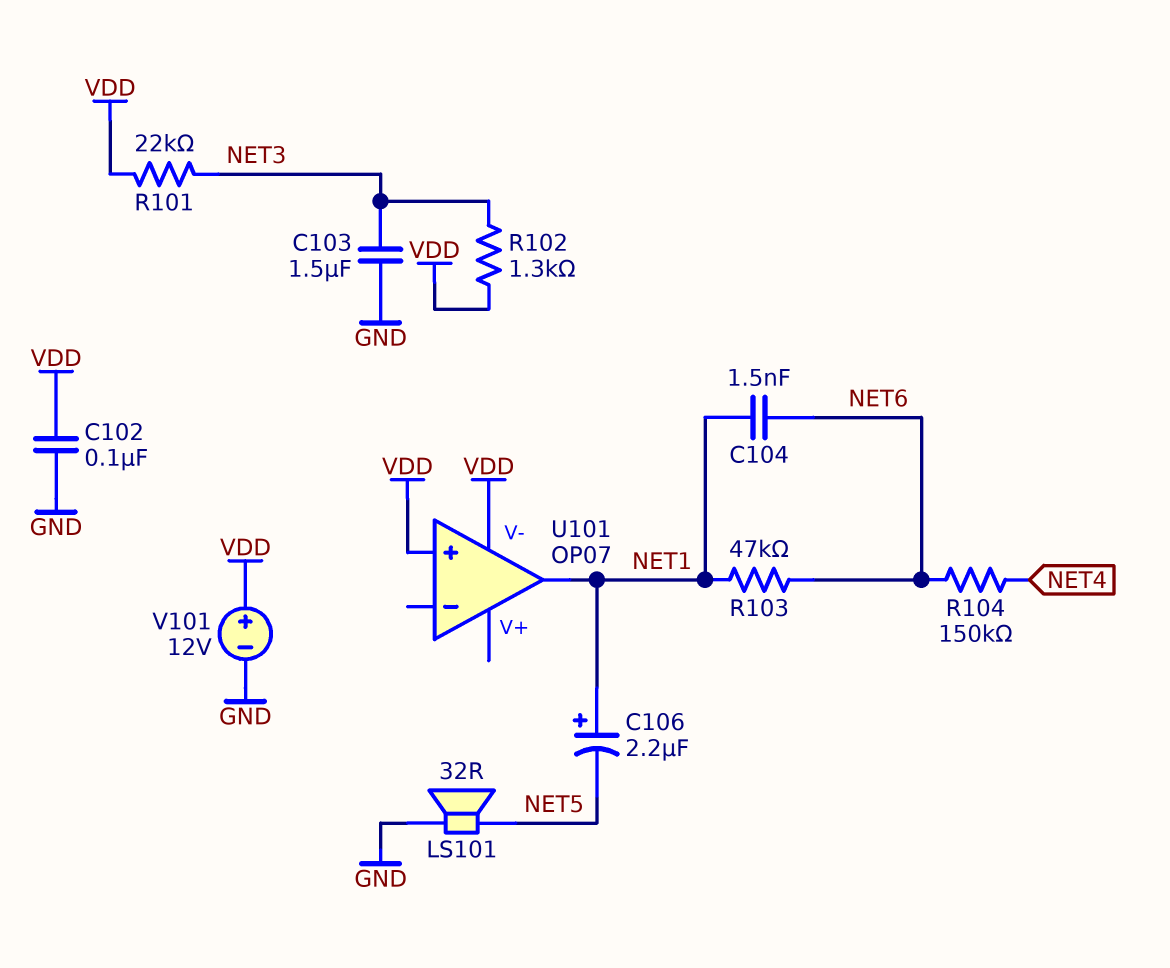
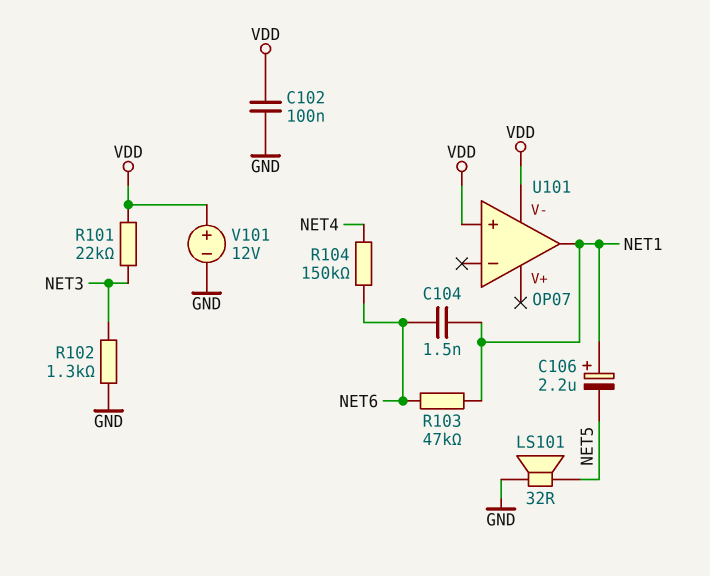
C103: 1.5uF (GND, NET3) -> none
R102: 1.3k (NET3, VDD) -> 1.3k (GND, NET3)

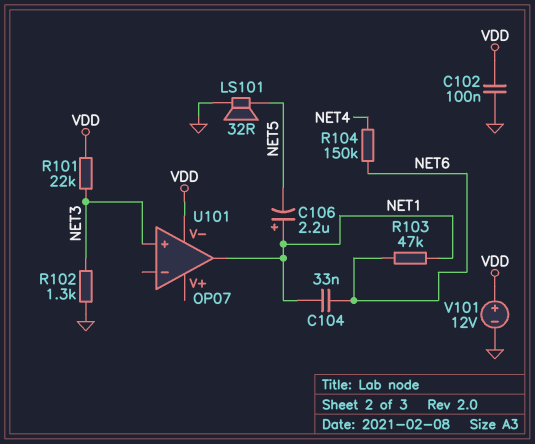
C104: 1.5nF (NET1, NET6) -> 33nF (NET1, NET6)
U101 pin in+: VDD -> NET3

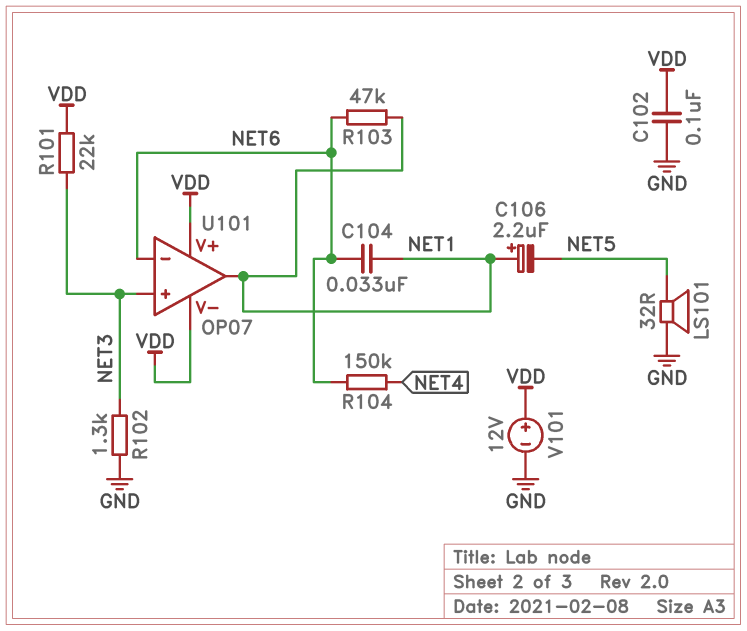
U101 pin V+: none -> VDD
U101 pin in-: none -> NET6

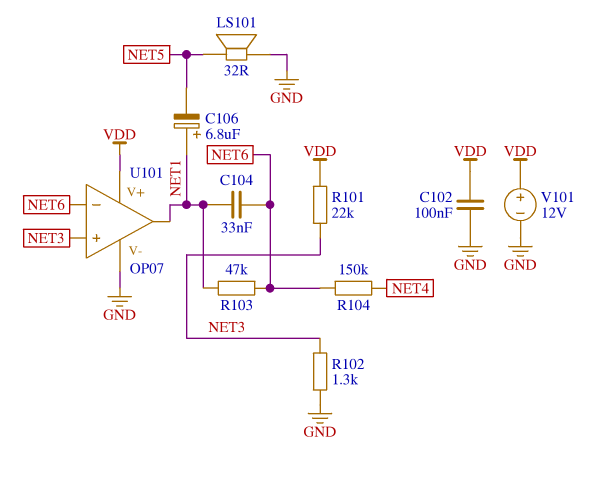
C106: 2.2uF (plus NET1, minus NET5) -> 6.8uF (plus NET1, minus NET5)
U101 pin V-: VDD -> GND

